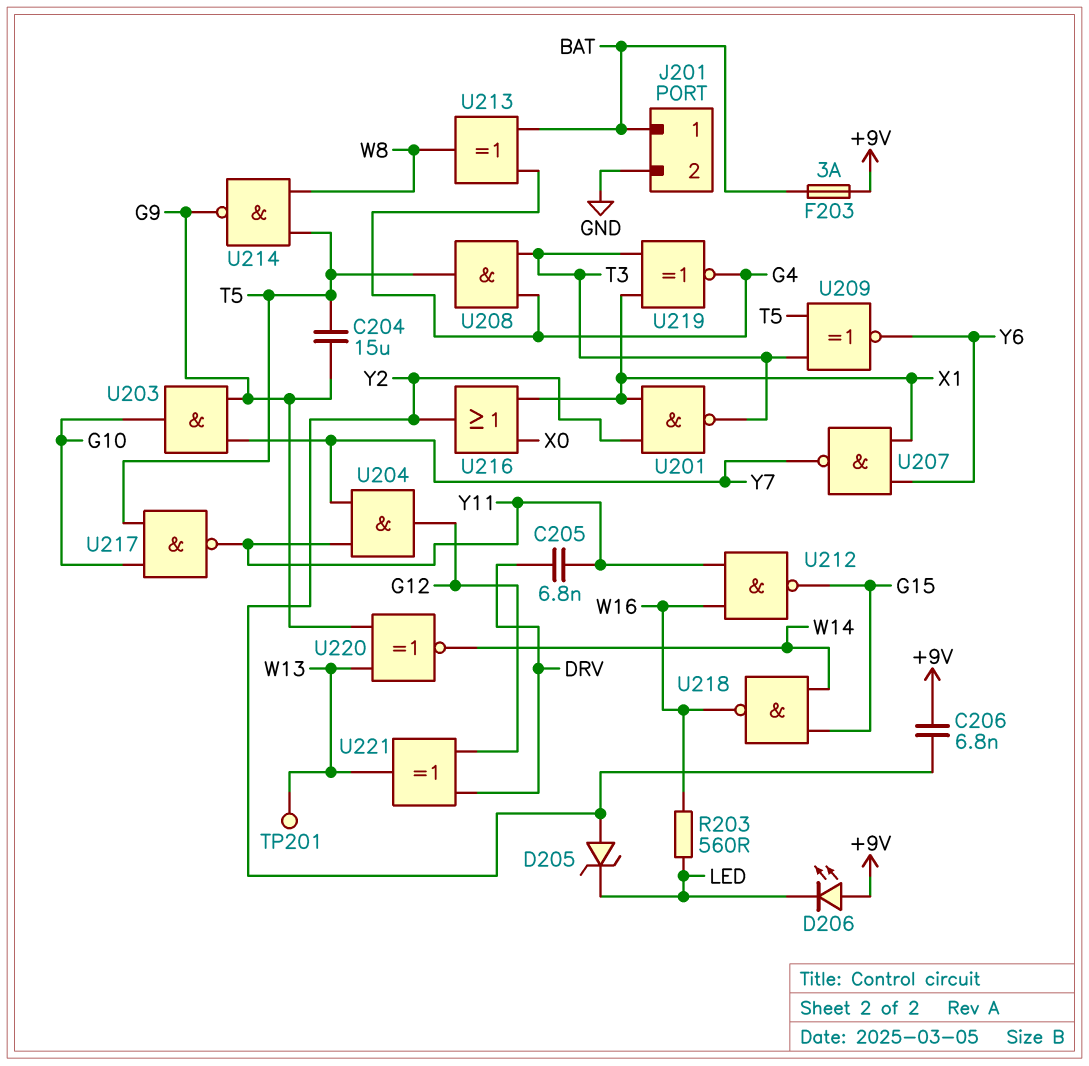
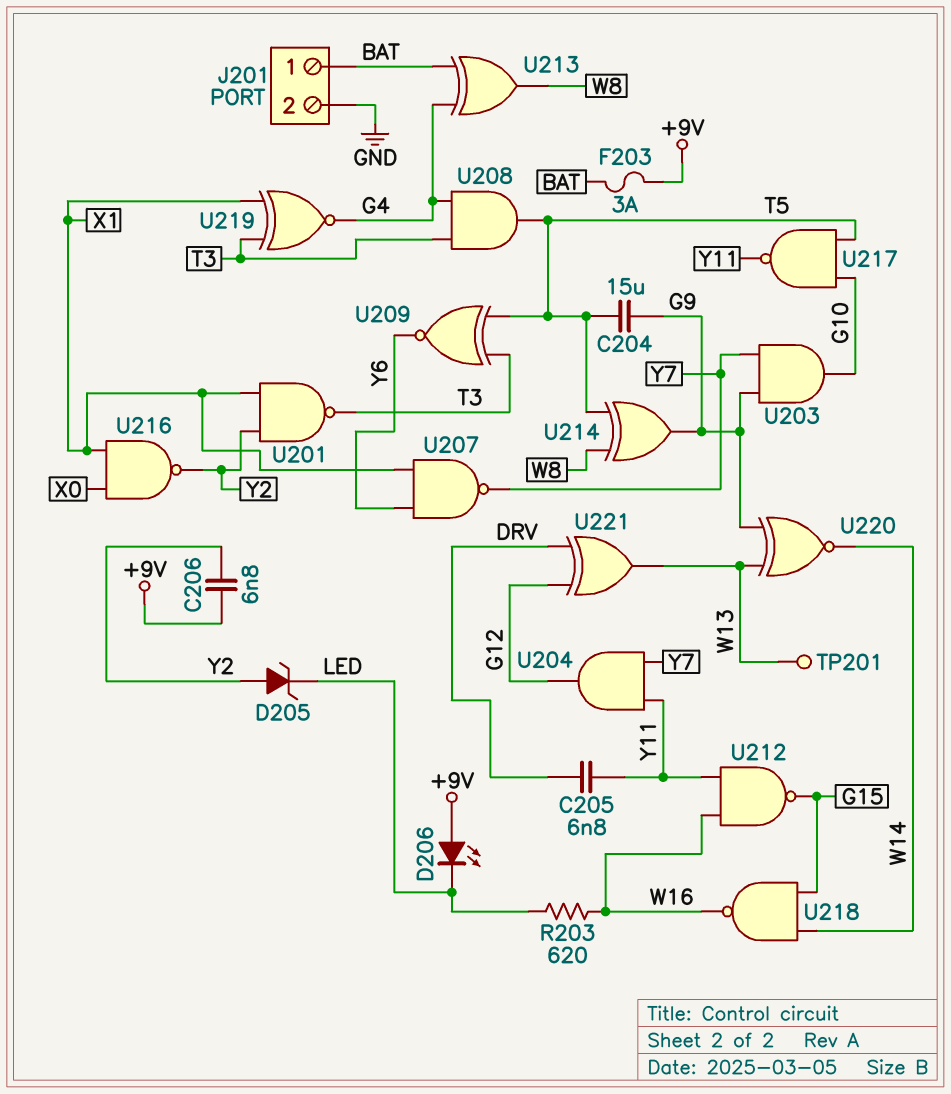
R203: 560 (LED, W16) -> 620 (LED, W16)
U214: NAND (in T5, in W8, out G9) -> XOR (in T5, in W8, out G9)
U216: OR (in X0, in X1, out Y2) -> NAND (in X0, in X1, out Y2)

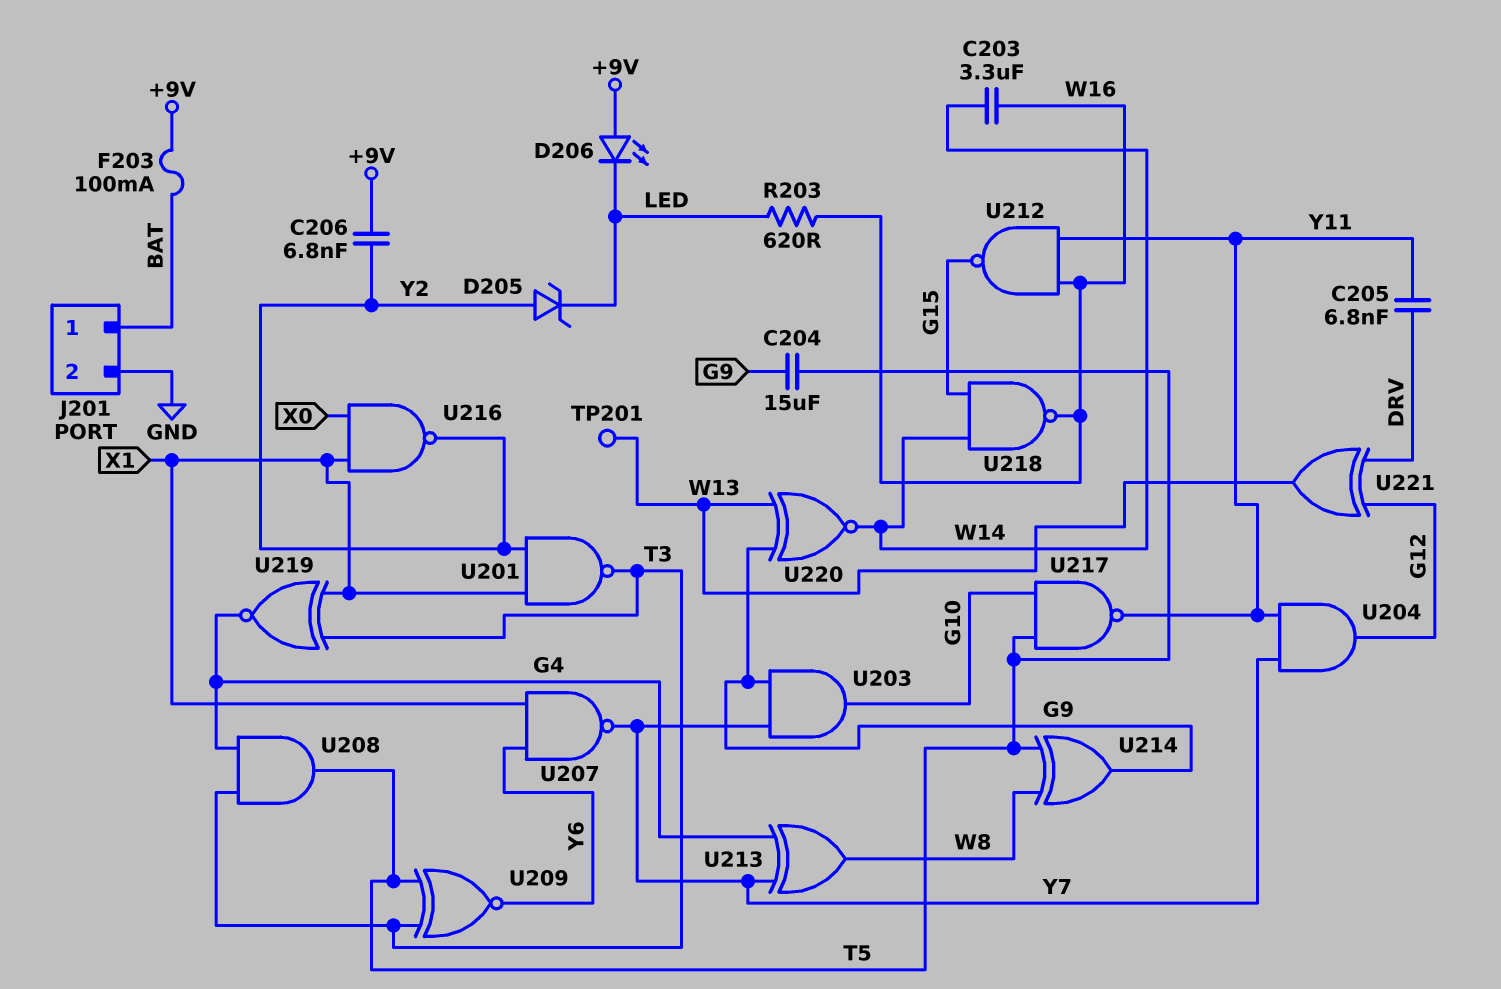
C203: none -> 3.3uF (W14, W16)
F203: 3A (+9V, BAT) -> 100mA (+9V, BAT)
U213: XOR (in BAT, in G4, out W8) -> XOR (in G4, in Y7, out W8)

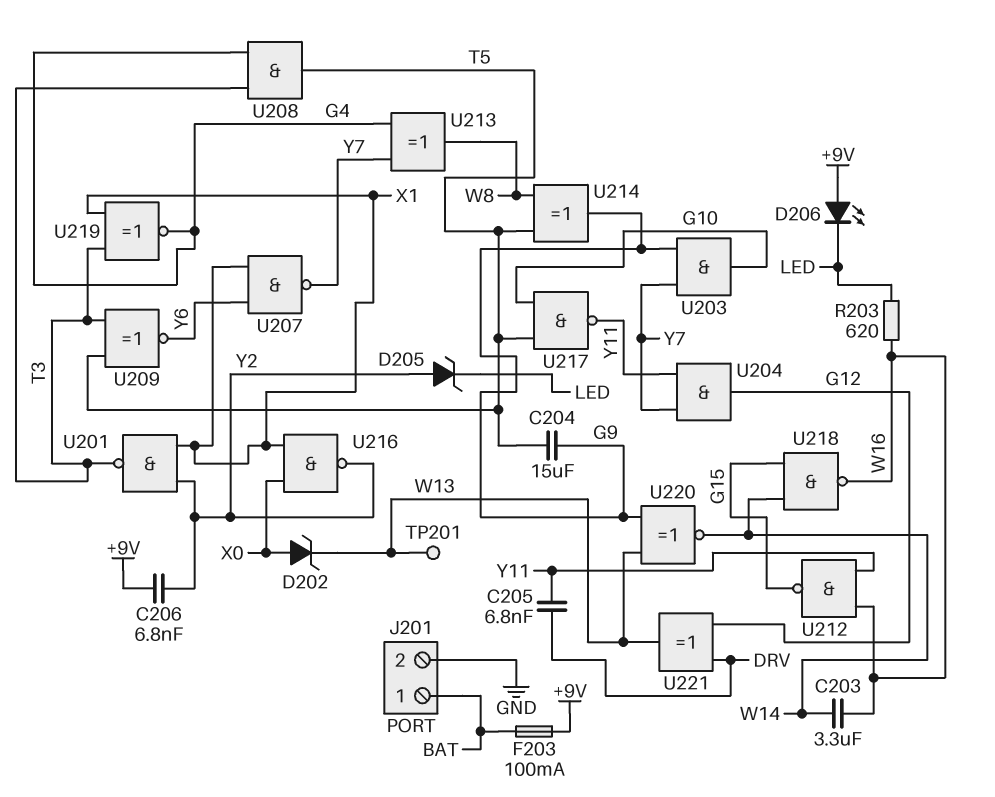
D202: none -> zener (A X0, K W13)

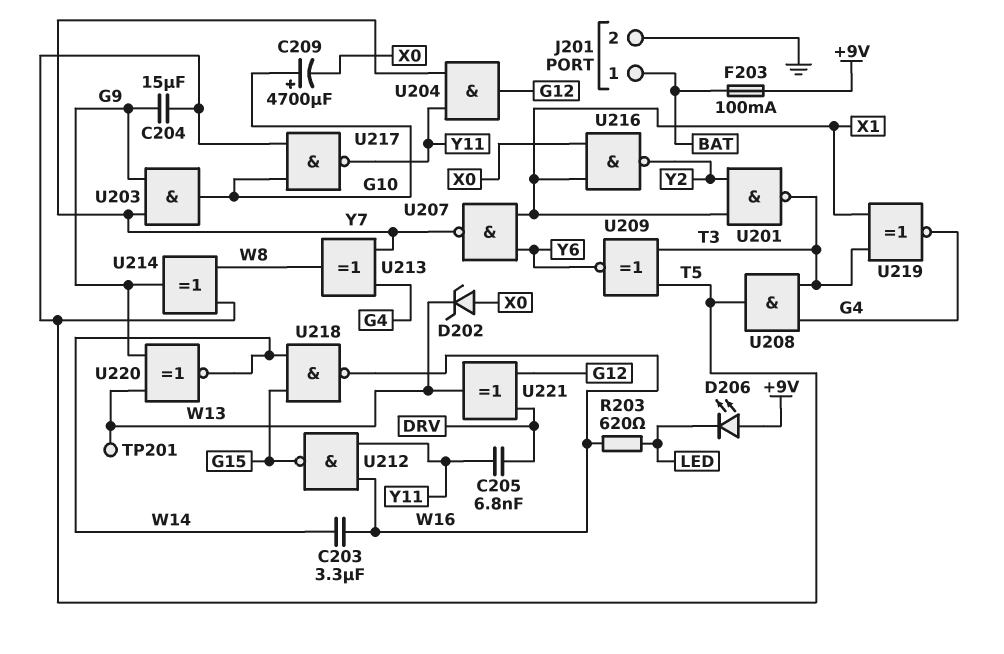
C206: 6.8nF (+9V, Y2) -> none
C209: none -> 4700uF (plus G10, minus X0)
D205: zener (A Y2, K LED) -> none

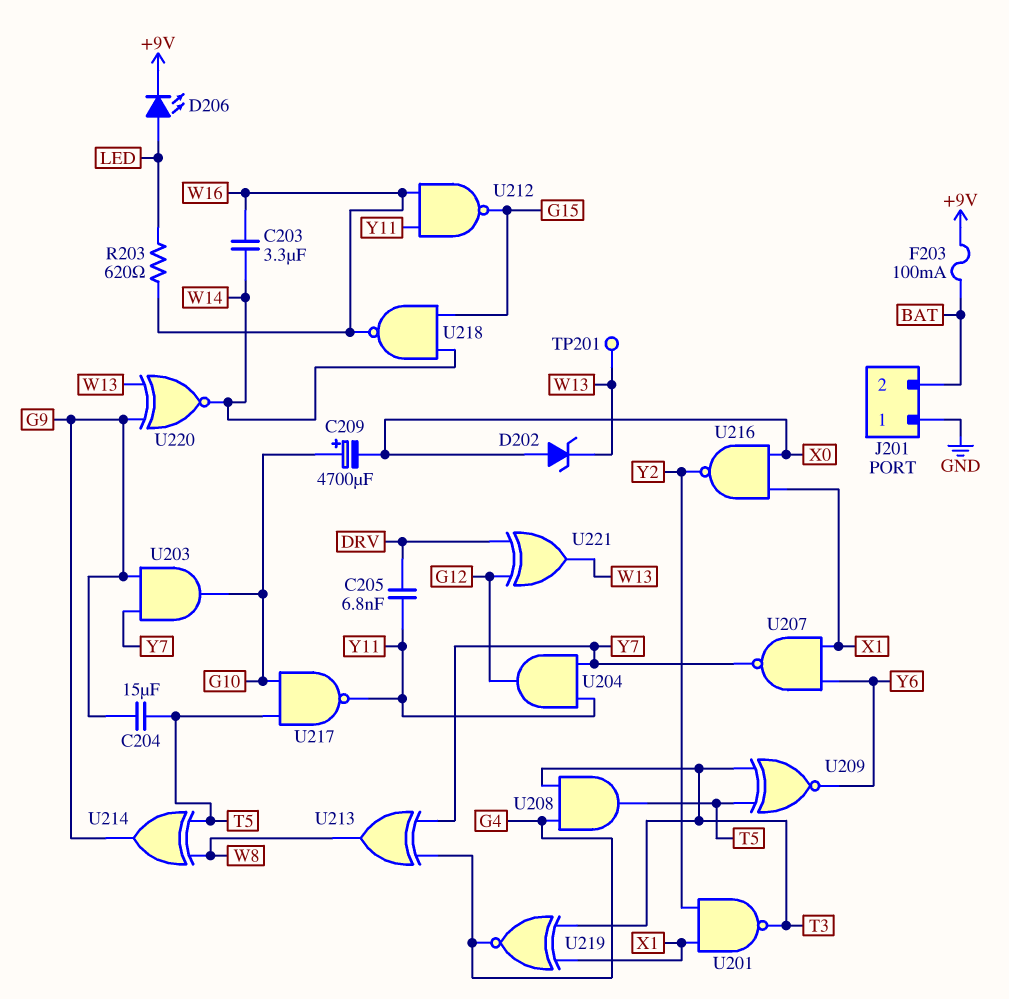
D206: LED (A +9V, K LED) -> LED (A LED, K +9V)
J201 pin 1: BAT -> GND
J201 pin 2: GND -> BAT

